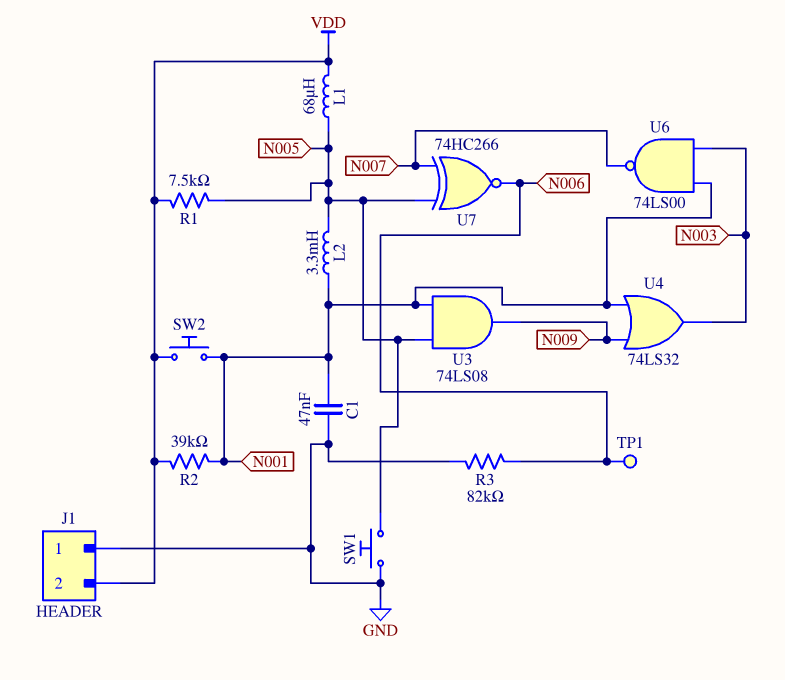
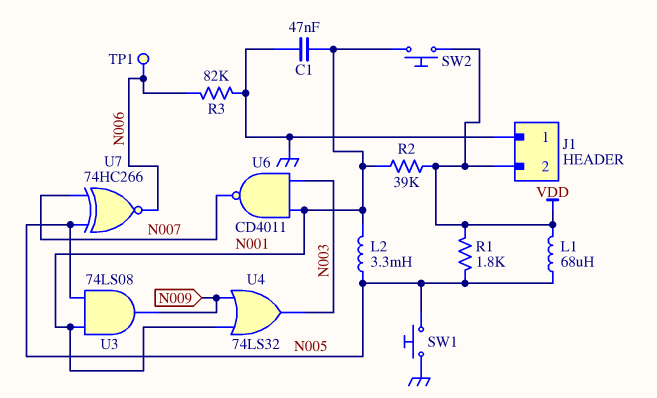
R1: 7.5k (N005, VDD) -> 1.8k (N005, VDD)
U6: NAND 74LS00 (in N001, in N003, out N007) -> NAND CD4011 (in N001, in N003, out N007)

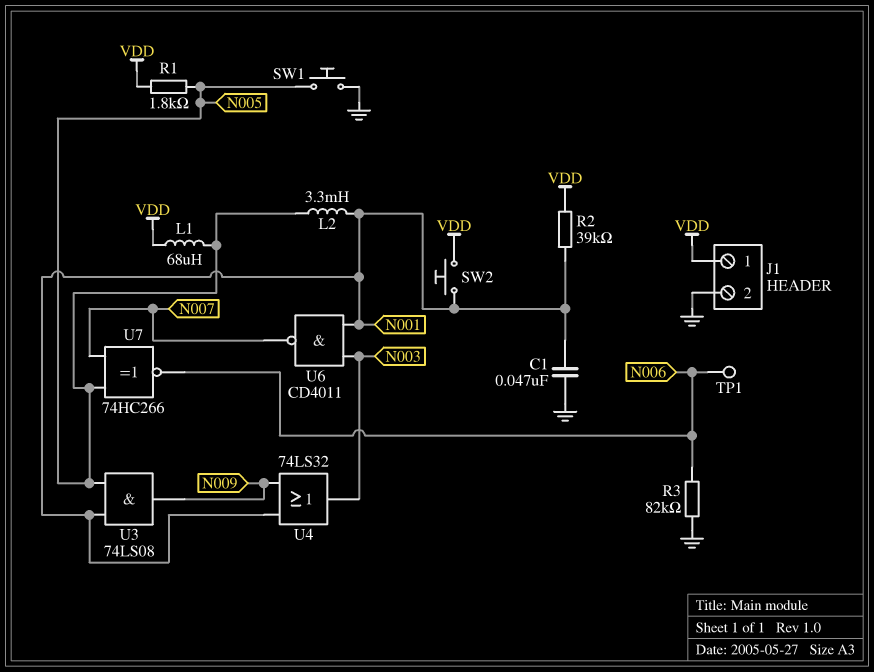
J1 pin 1: GND -> VDD
J1 pin 2: VDD -> GND

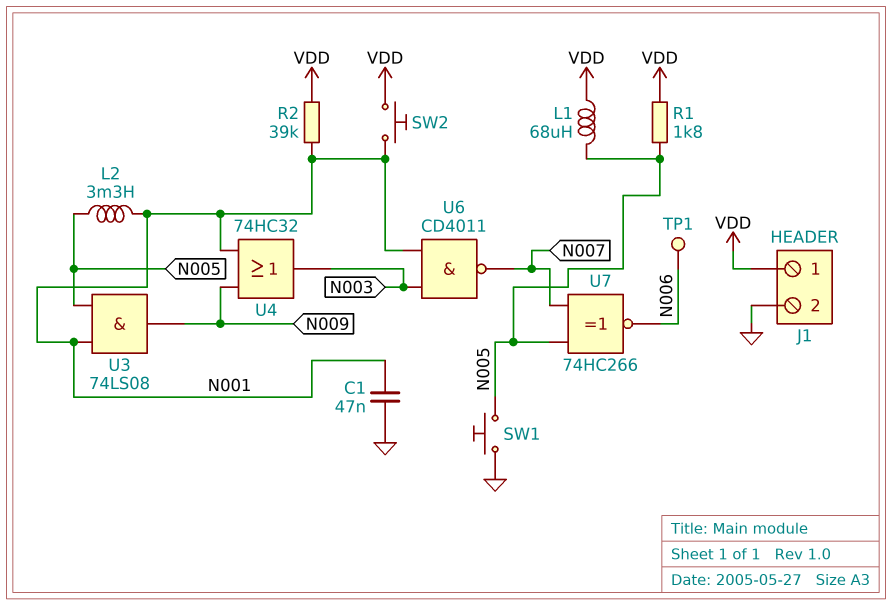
R3: 82k (GND, N006) -> none
U4: OR 74LS32 (in N001, in N009, out N003) -> OR 74HC32 (in N001, in N009, out N003)

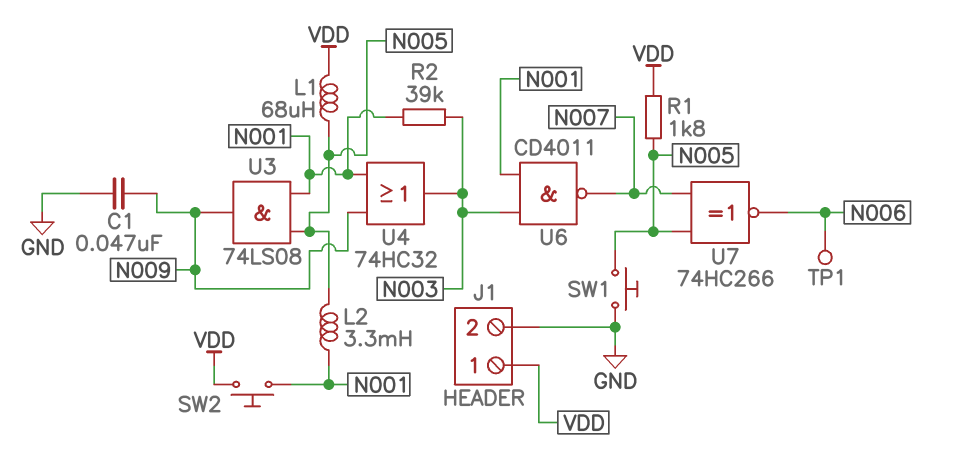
C1: 47nF (GND, N001) -> 47nF (GND, N009)
R2: 39k (N001, VDD) -> 39k (N001, N003)

